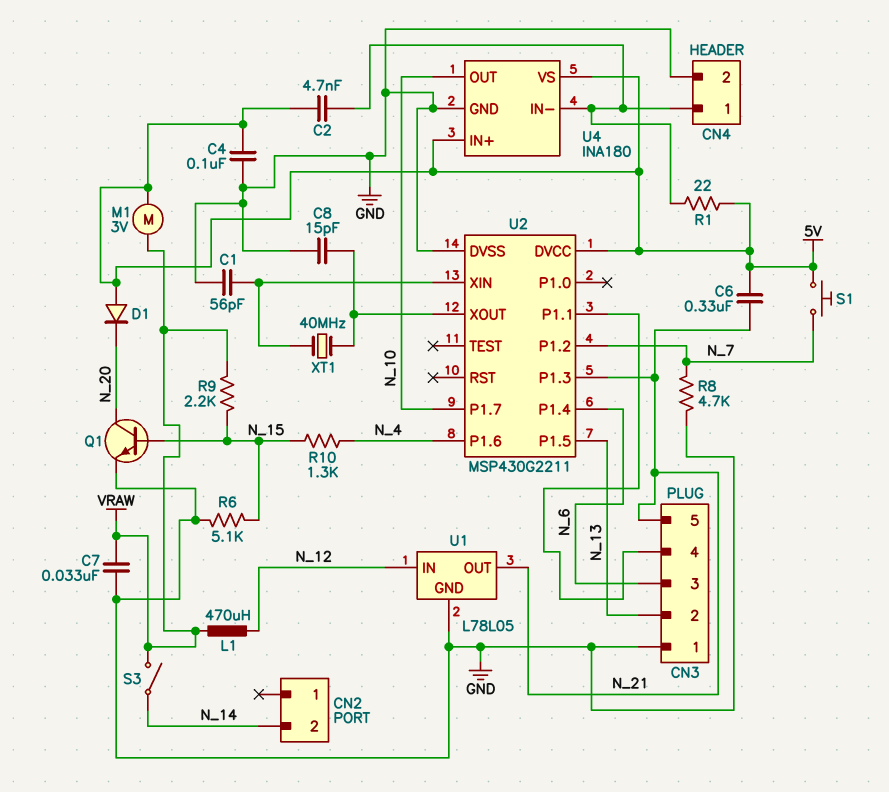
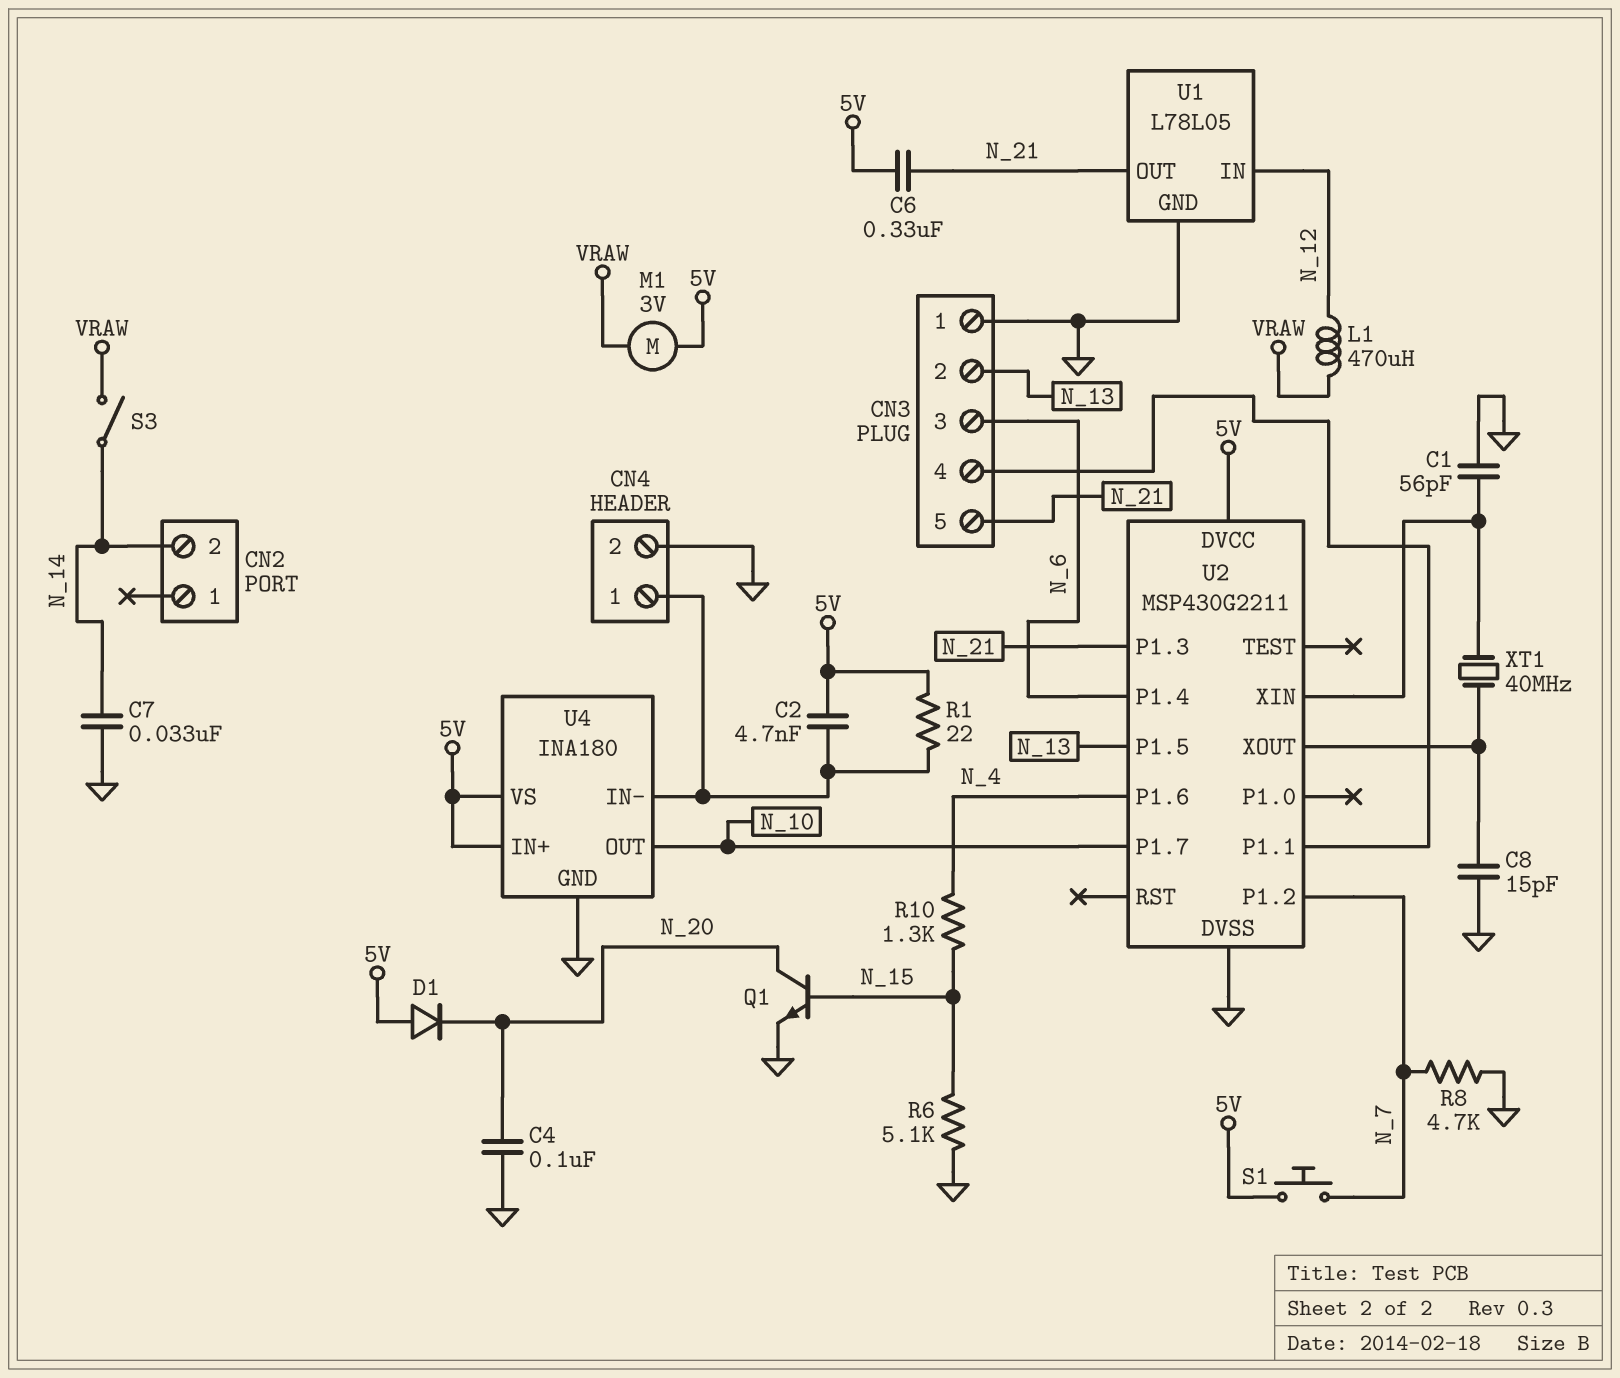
C4: 100nF (5V, GND) -> 100nF (GND, N_20)
C7: 33nF (GND, VRAW) -> 33nF (GND, N_14)
R9: 2.2k (N_15, VRAW) -> none

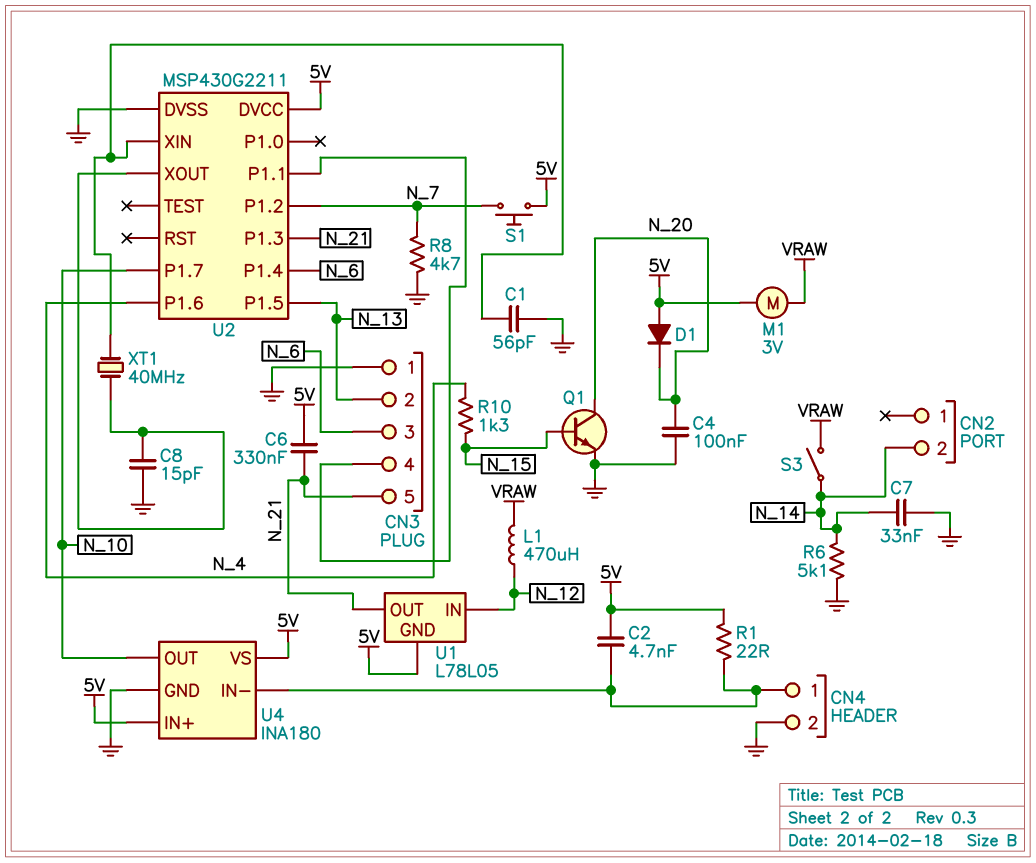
R6: 5.1k (GND, N_15) -> 5.1k (GND, N_14)
U1 pin GND: GND -> 5V

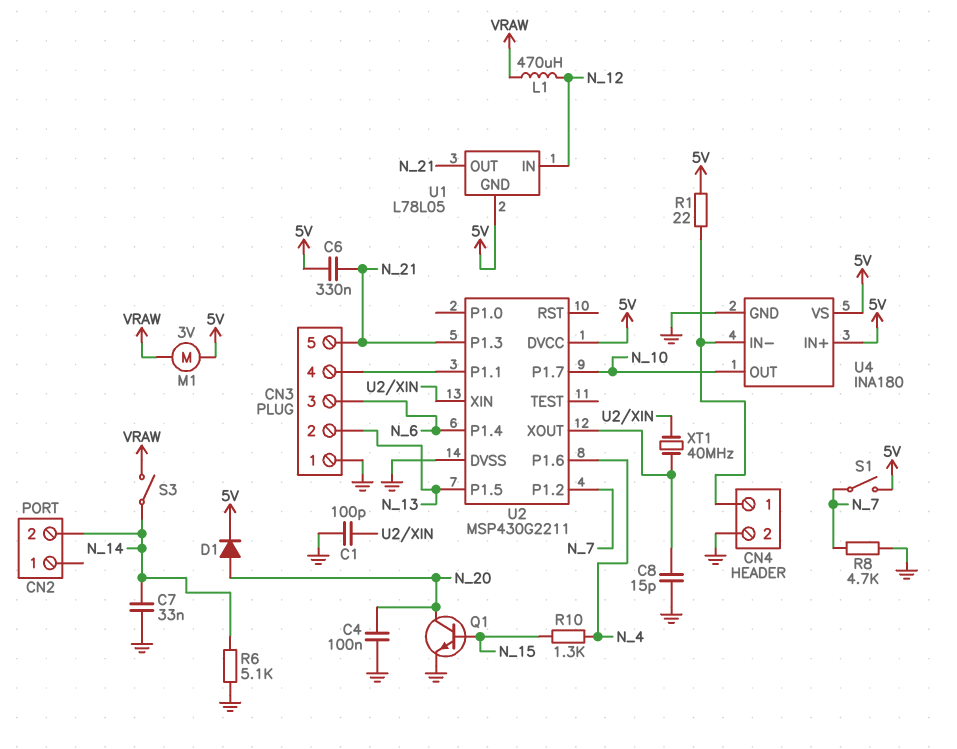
C1: 56pF (GND, U2/XIN) -> 100pF (GND, U2/XIN)
C2: 4.7nF (5V, CN4/1) -> none
D1: diode (A 5V, K N_20) -> diode (A N_20, K 5V)
S1: button (5V, N_7) -> switch (5V, N_7)

